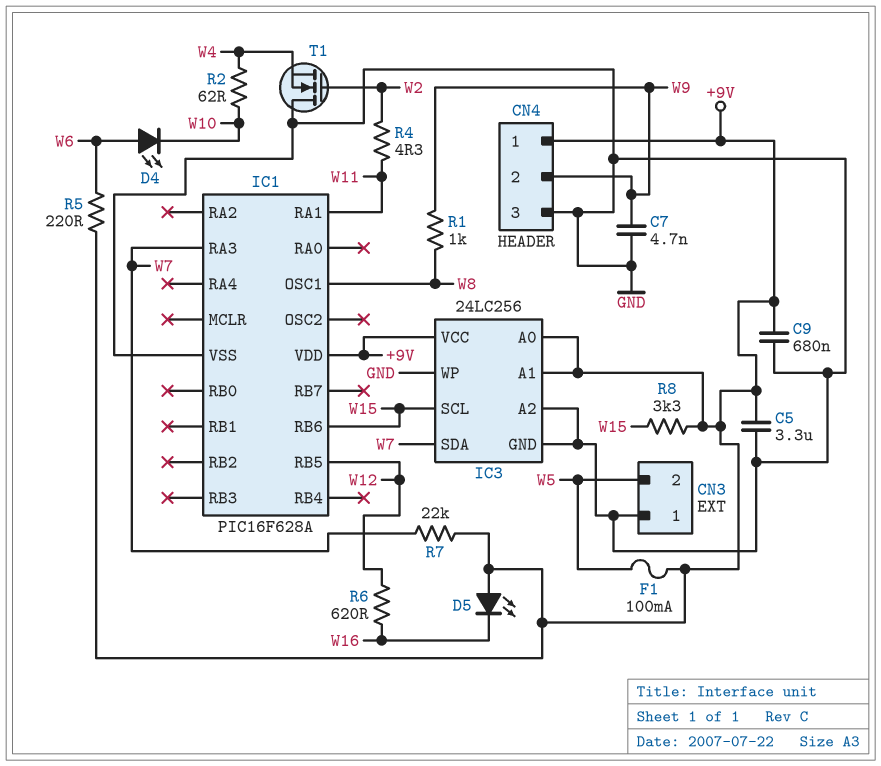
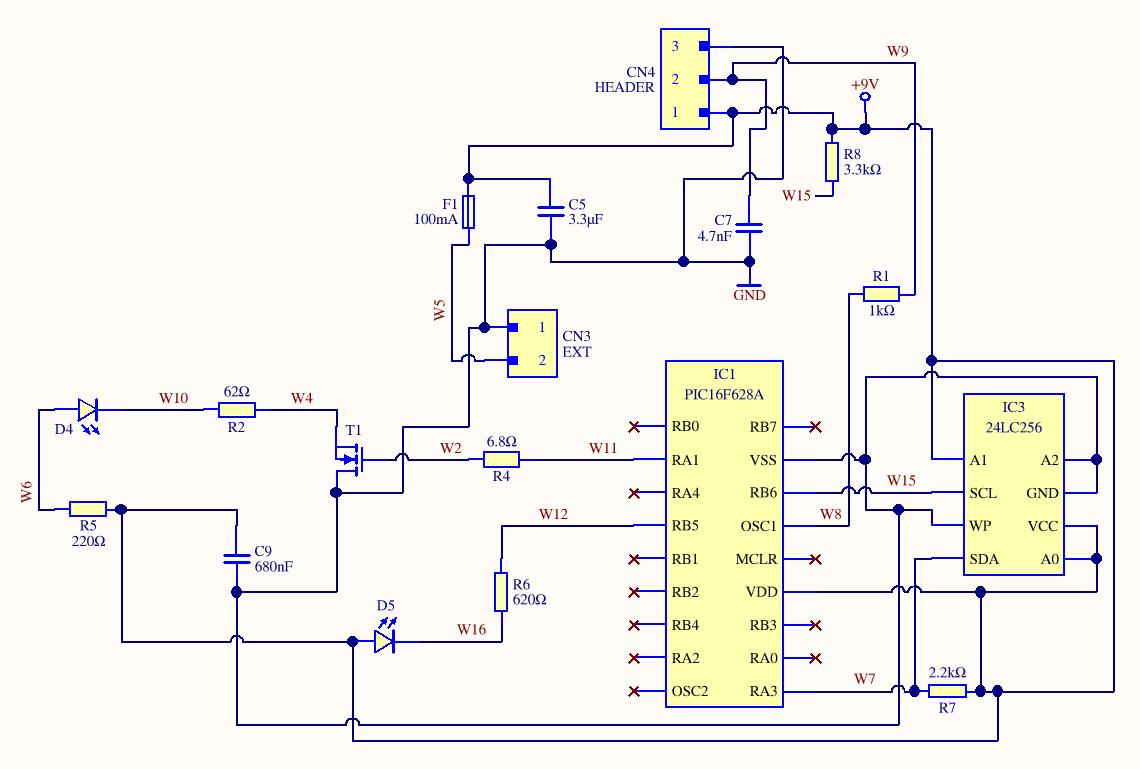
R4: 4.3 (W2, W11) -> 6.8 (W2, W11)
R7: 22k (+9V, W7) -> 2.2k (+9V, W7)

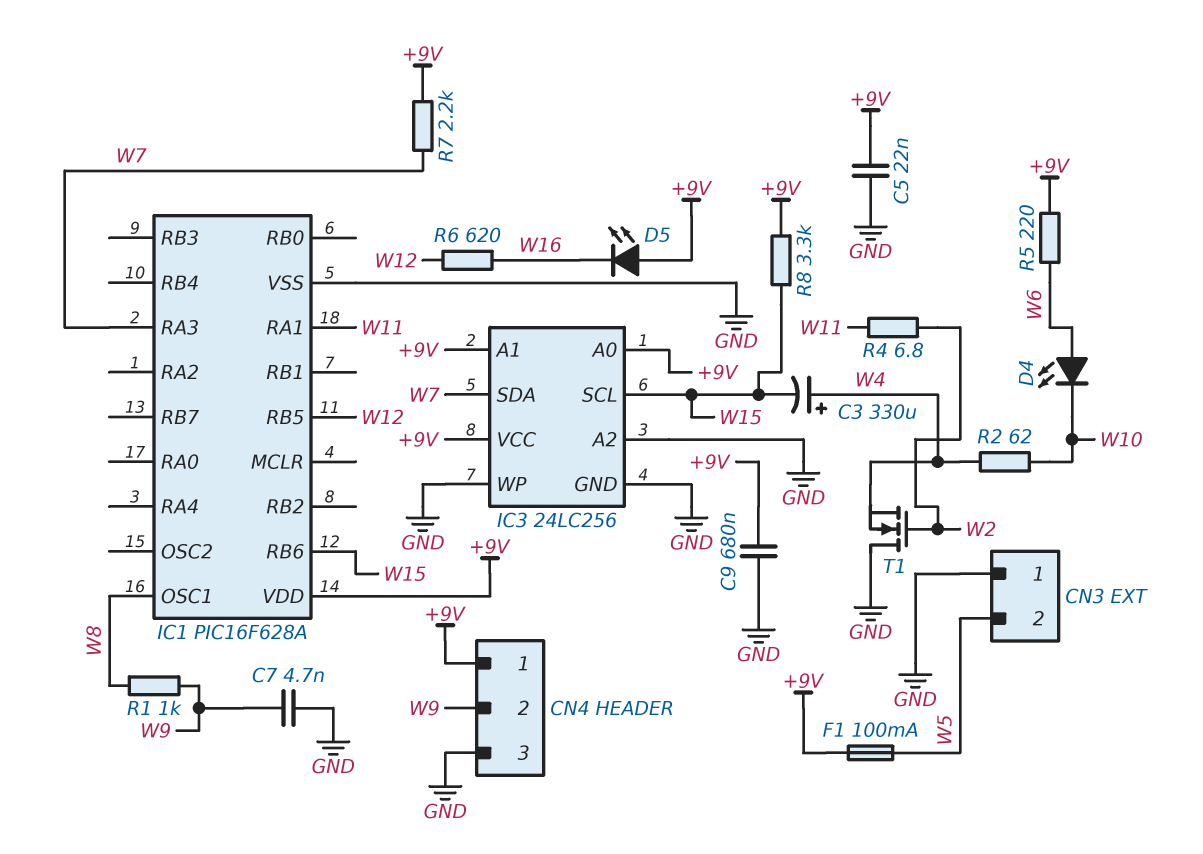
C3: none -> 330uF (plus W4, minus W15)
C5: 3.3uF (+9V, GND) -> 22nF (+9V, GND)

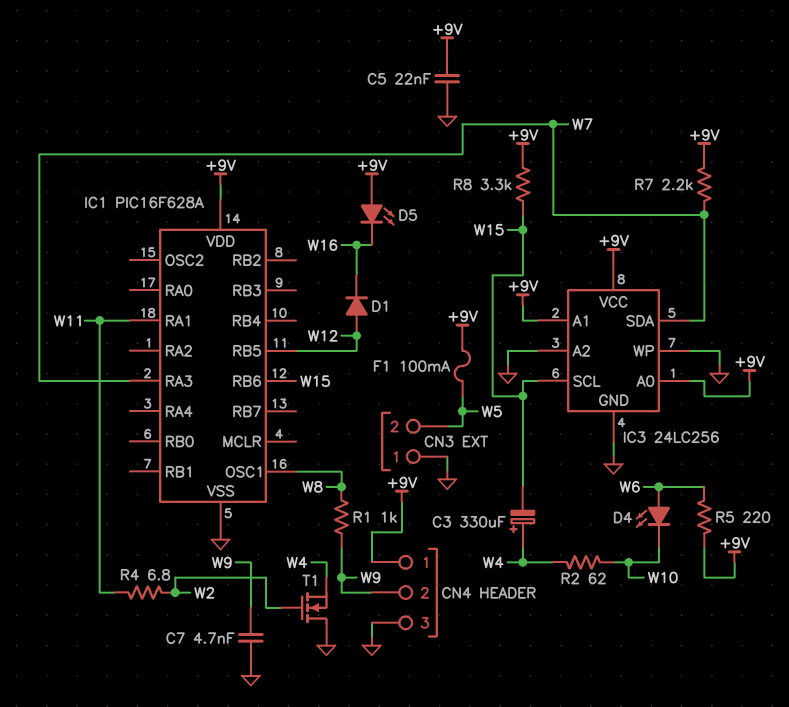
C9: 680nF (+9V, GND) -> none
D1: none -> diode (A W12, K W16)
R6: 620 (W12, W16) -> none

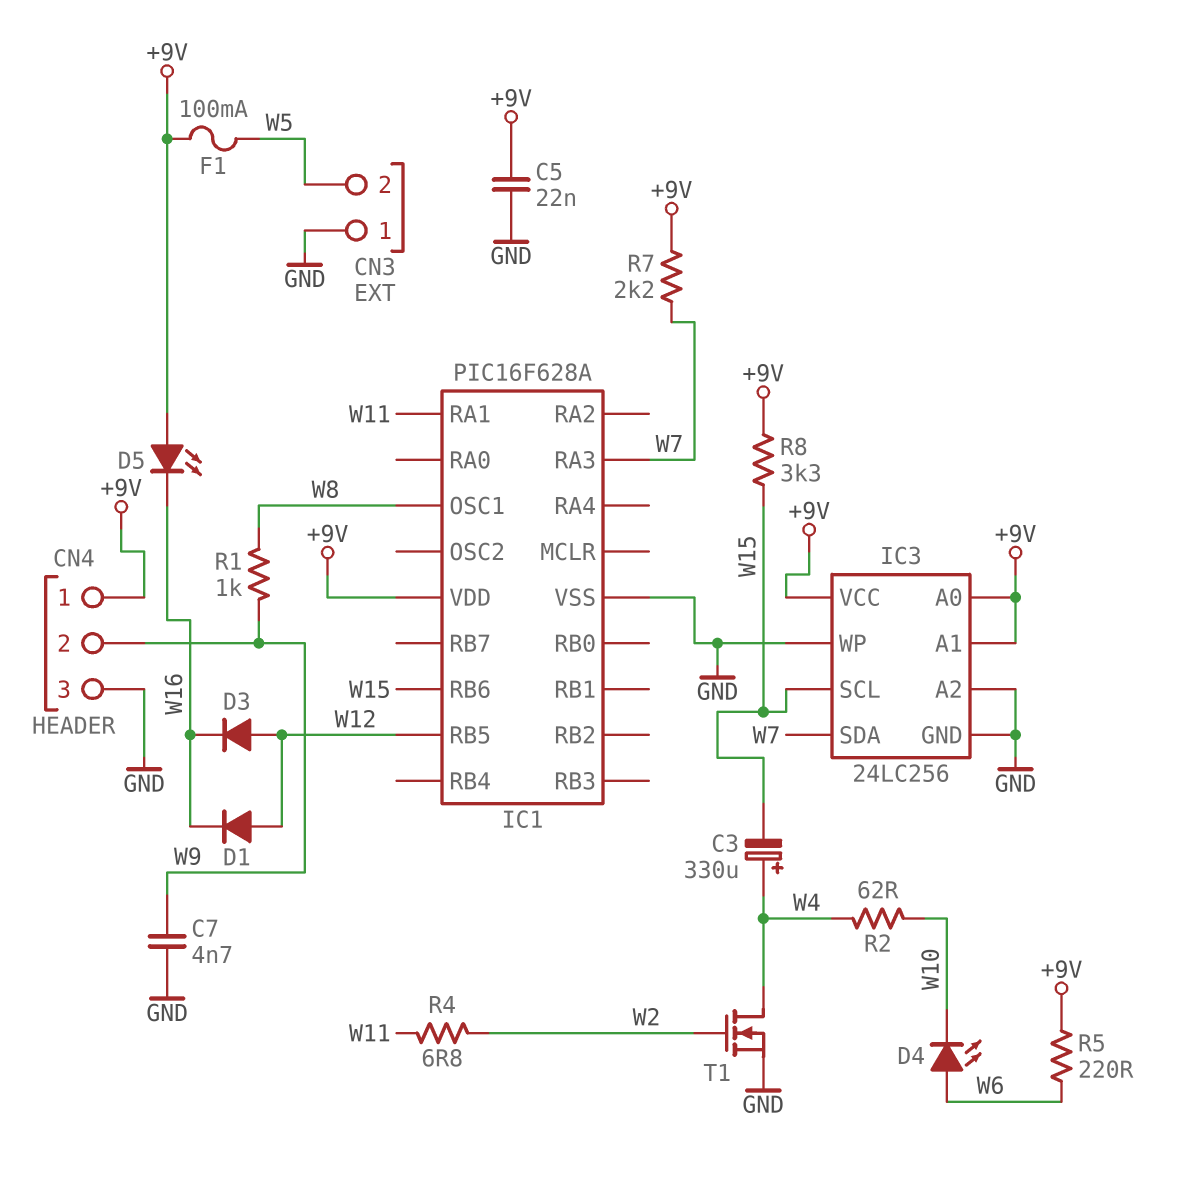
D3: none -> diode (A W12, K W16)
T1: NMOS (G W2, D GND, S W4) -> NMOS (G W2, D W4, S GND)

